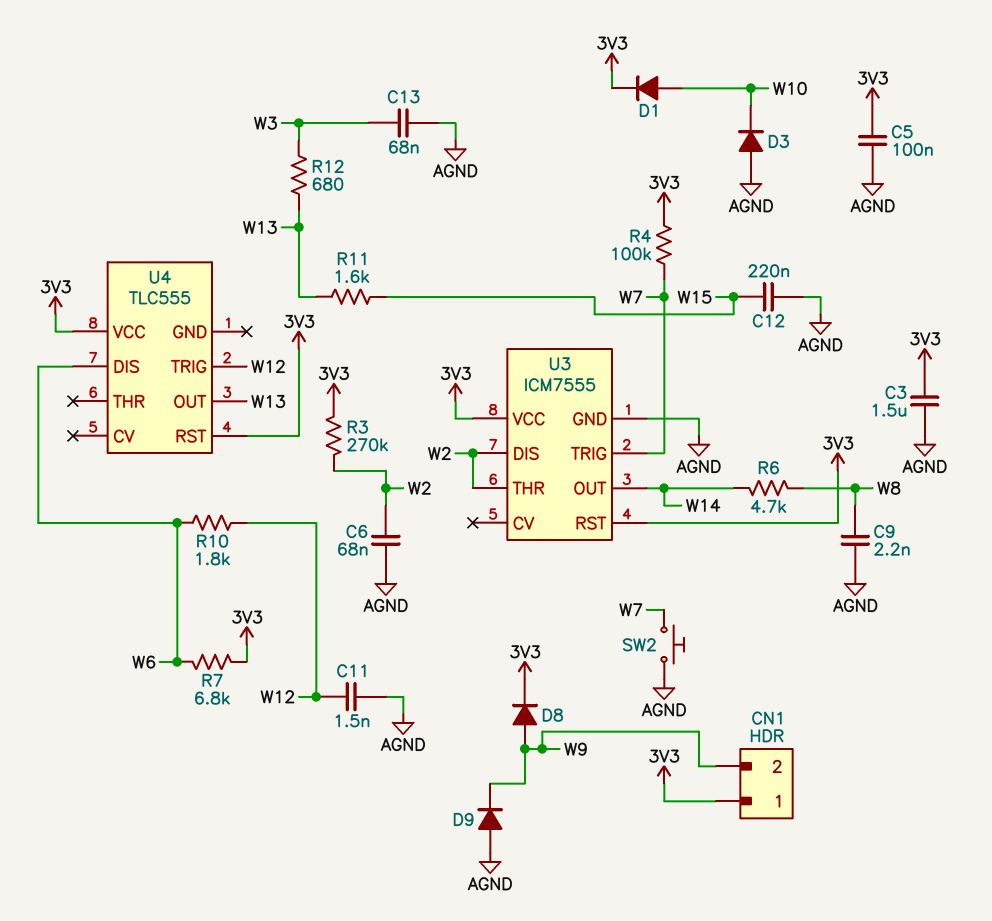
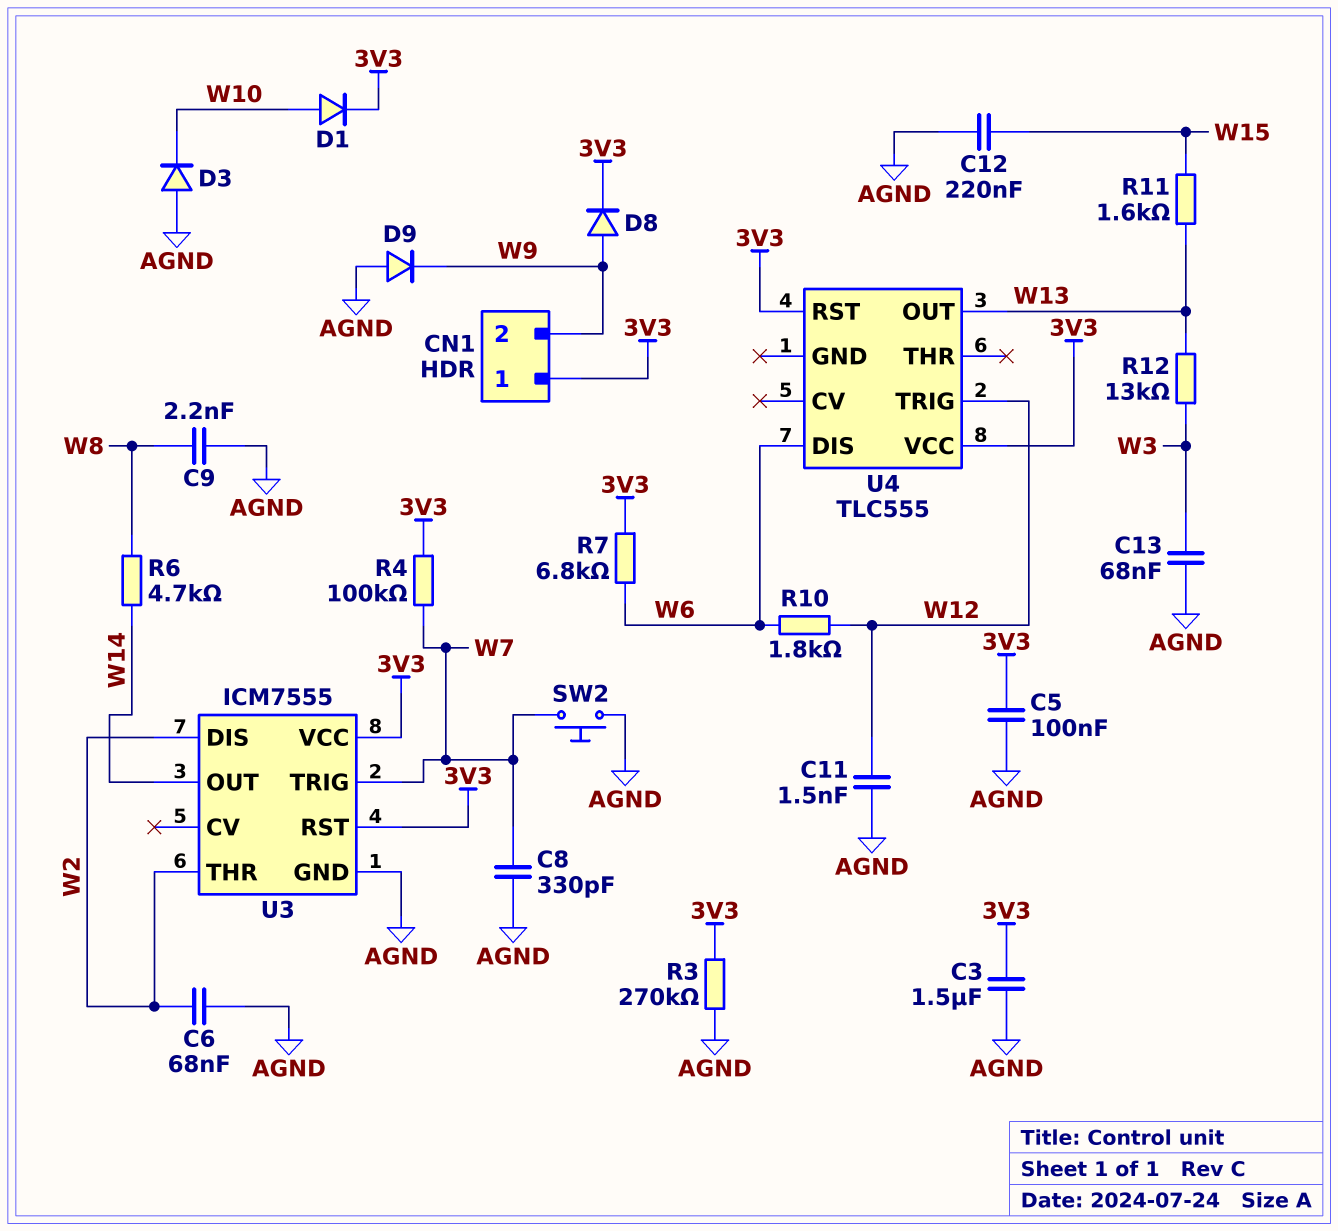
C8: none -> 330pF (AGND, W7)
R3: 270k (3V3, W2) -> 270k (3V3, AGND)
R12: 680 (W3, W13) -> 13k (W3, W13)

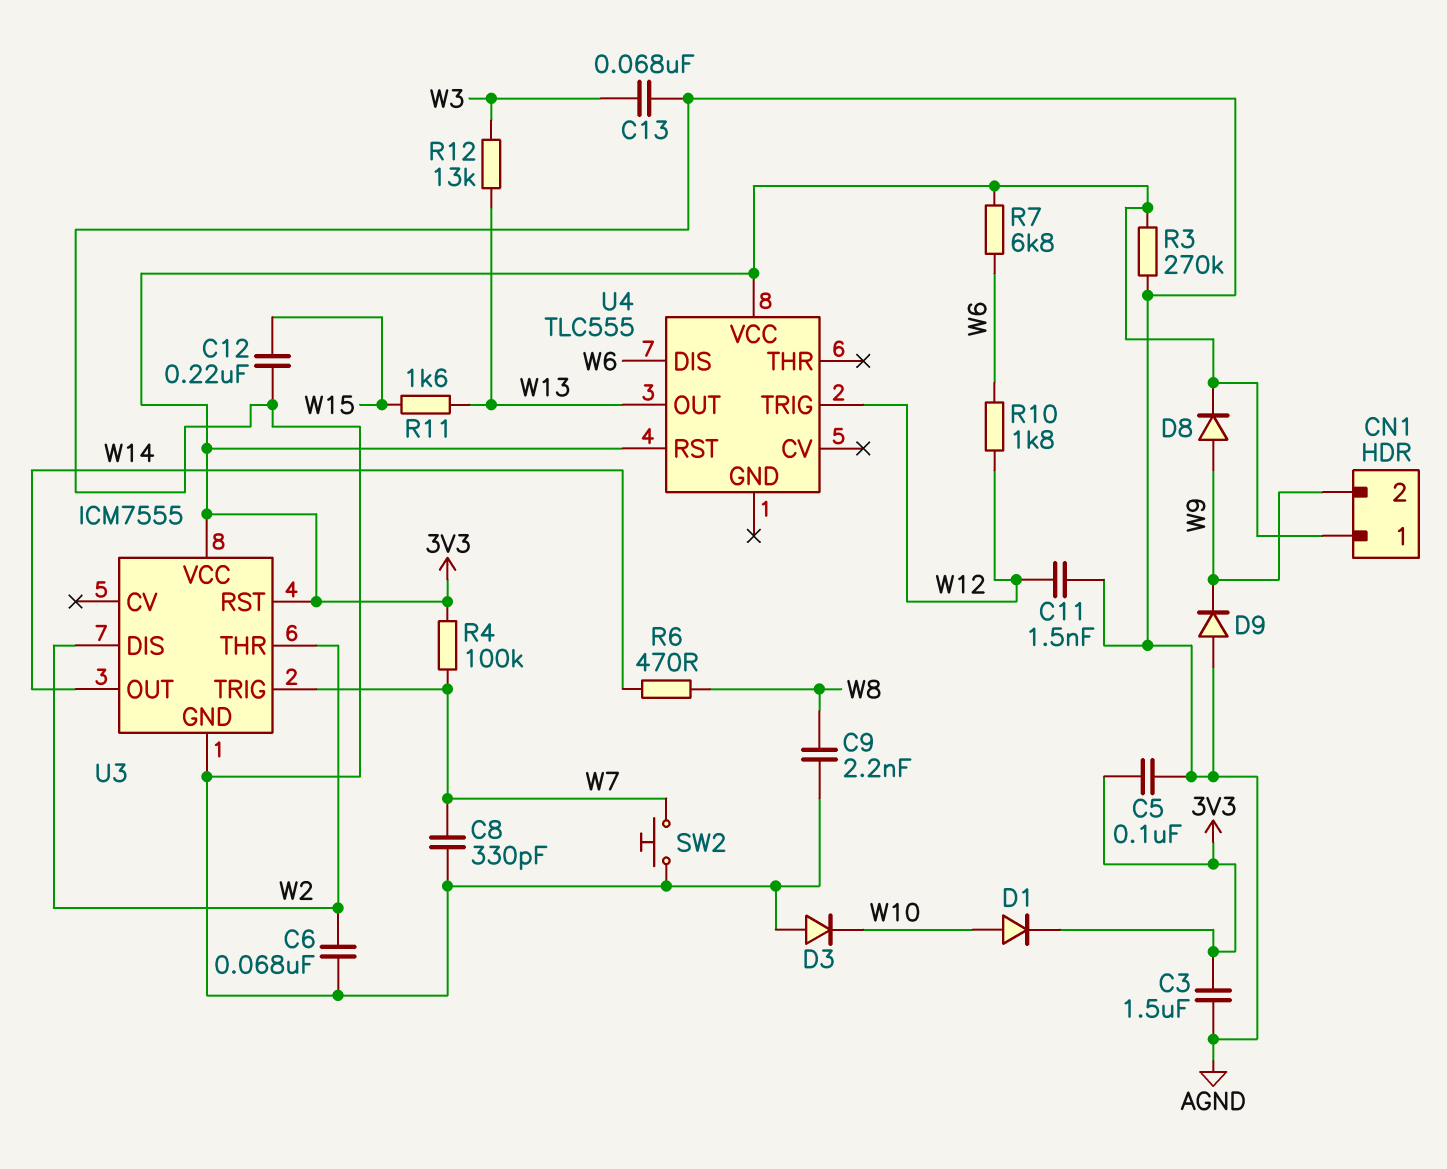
R6: 4.7k (W8, W14) -> 470 (W8, W14)

